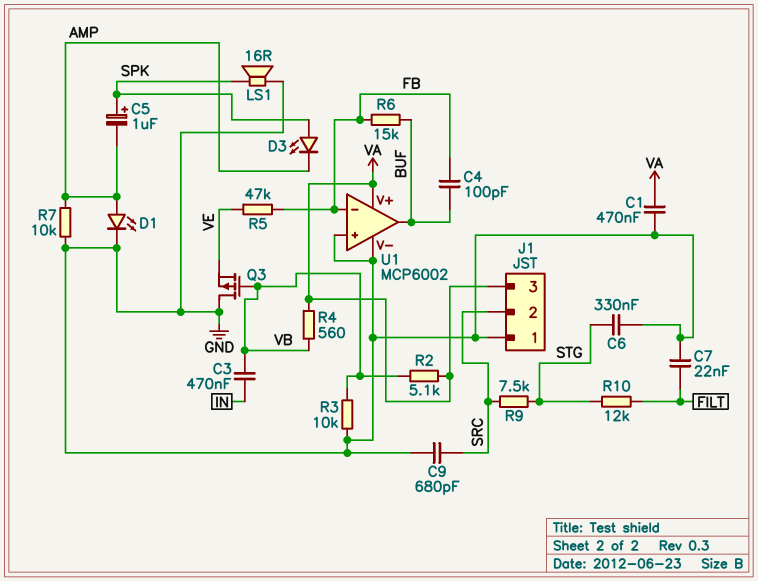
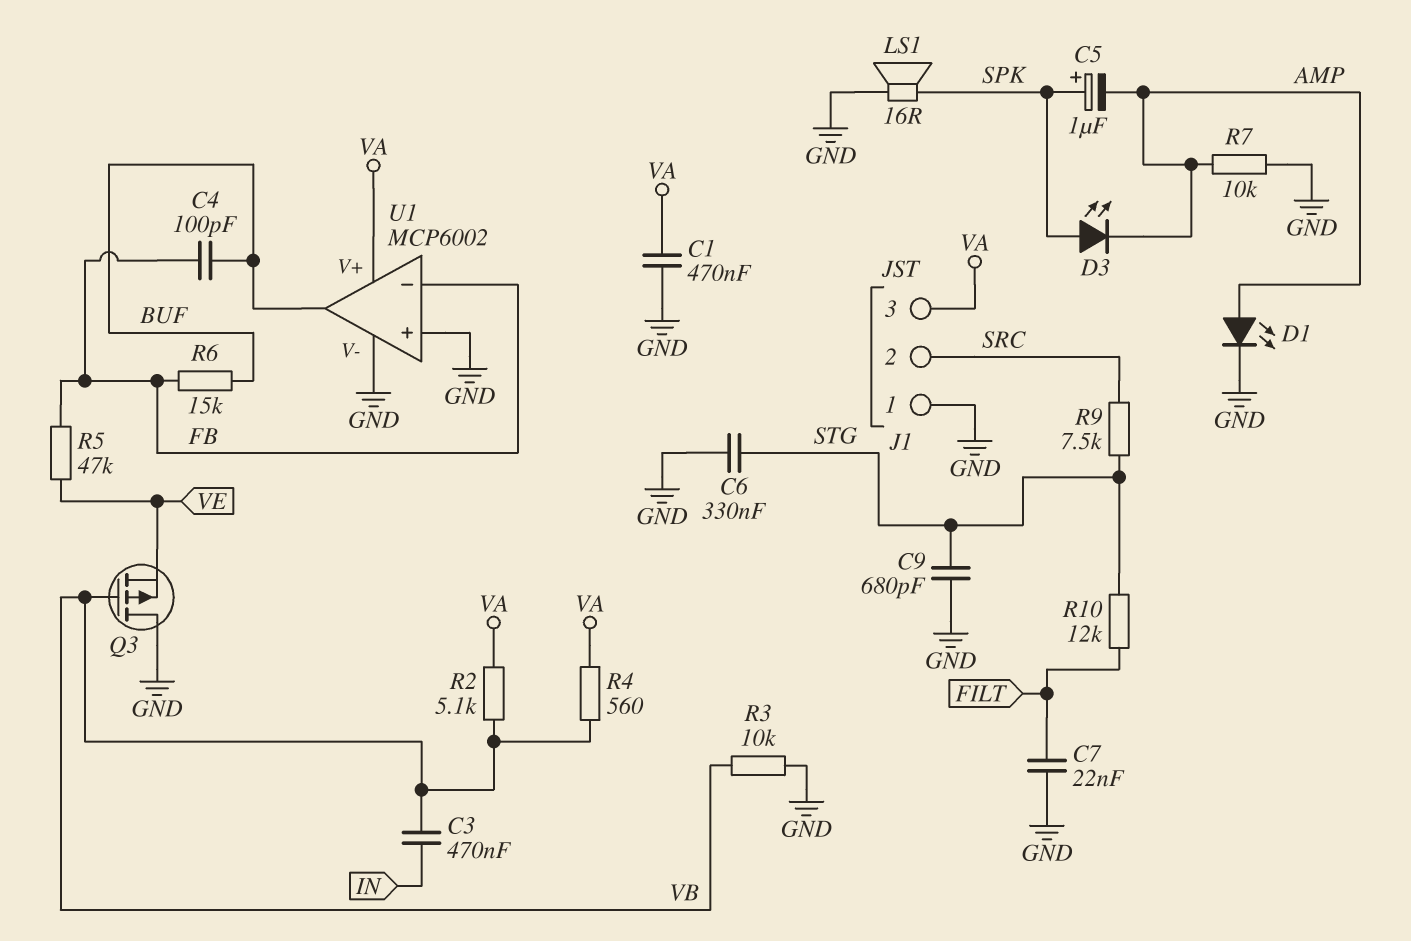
C9: 680pF (GND, SRC) -> 680pF (GND, STG)

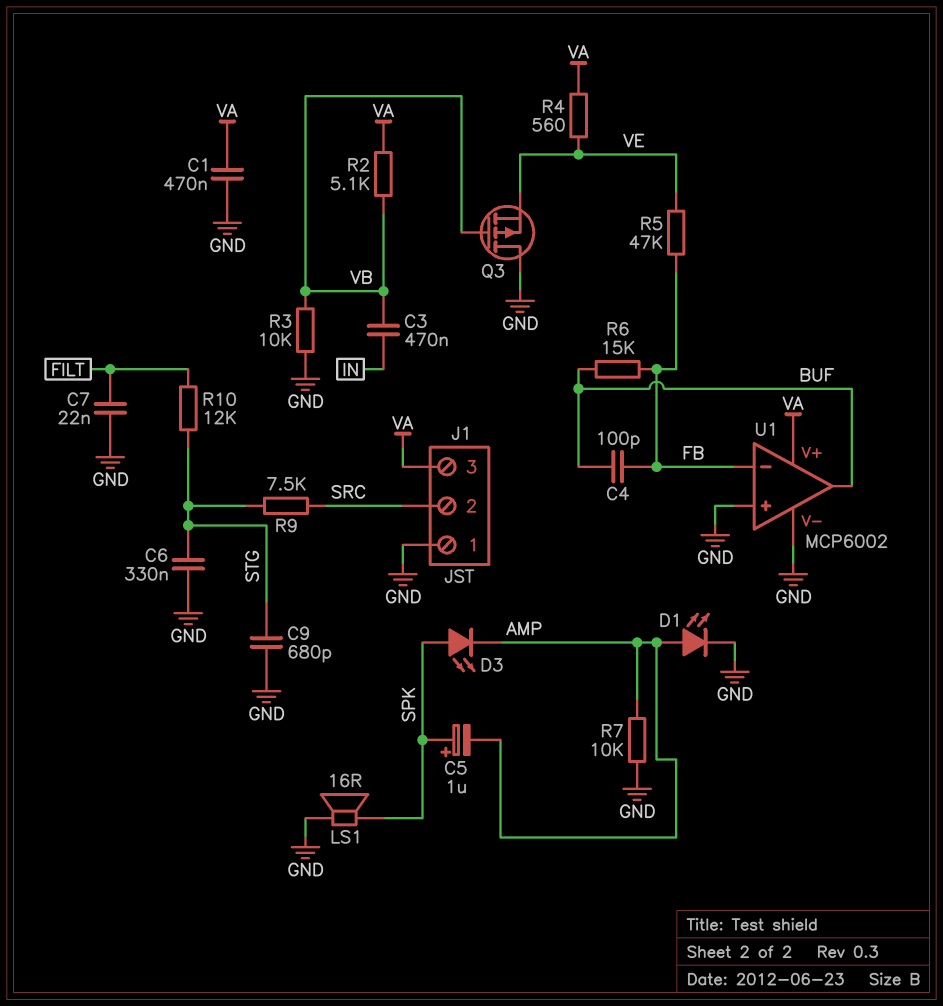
R4: 560 (VA, VB) -> 560 (VA, VE)

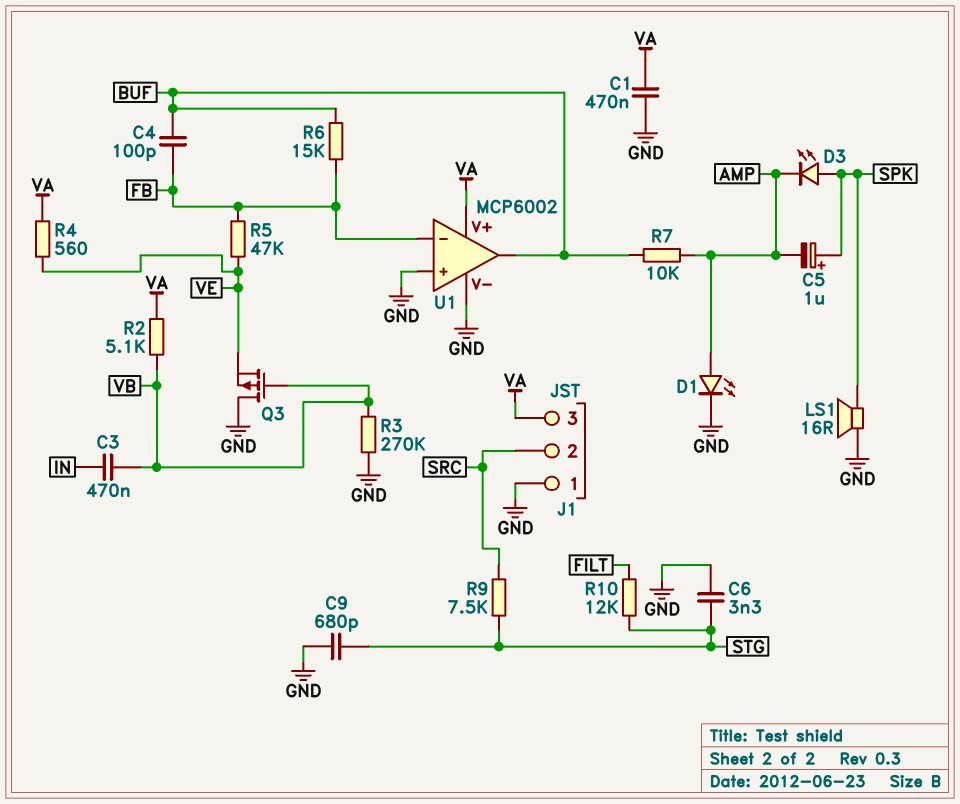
C6: 330nF (GND, STG) -> 3.3nF (GND, STG)
C7: 22nF (FILT, GND) -> none
R3: 10k (GND, VB) -> 270k (GND, VB)
R7: 10k (AMP, GND) -> 10k (AMP, BUF)

